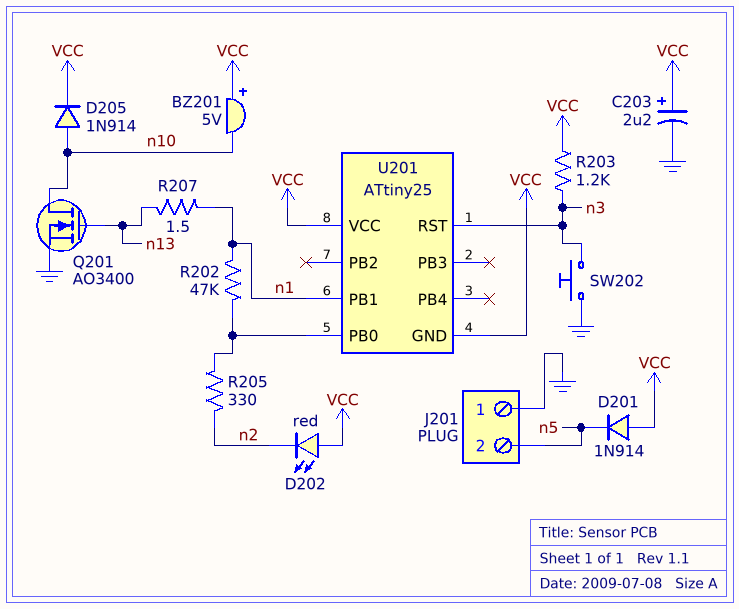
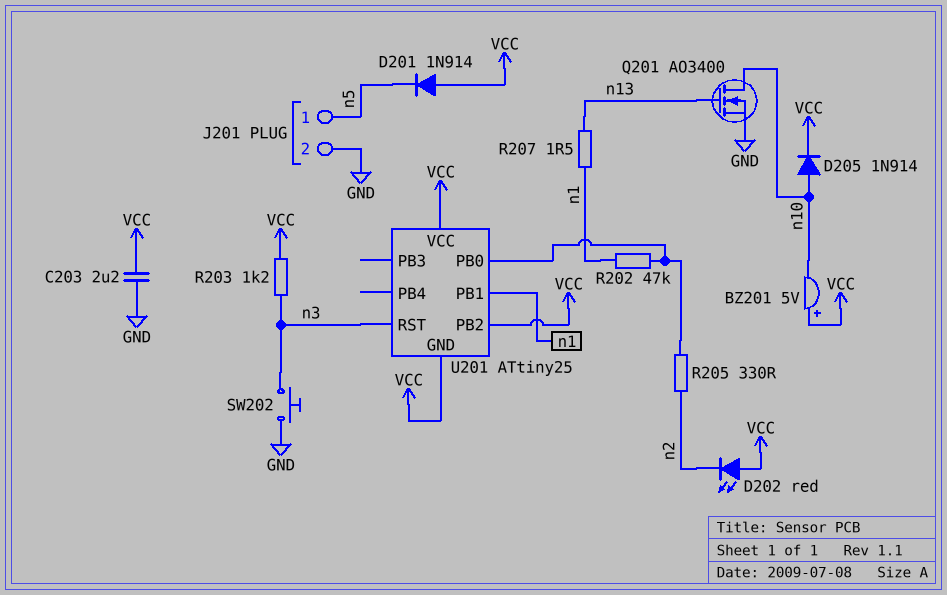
C203: 2.2uF (plus VCC, minus GND) -> 2.2uF (GND, VCC)
J201 pin 1: GND -> n5
J201 pin 2: n5 -> GND
U201 pin PB2: none -> VCC

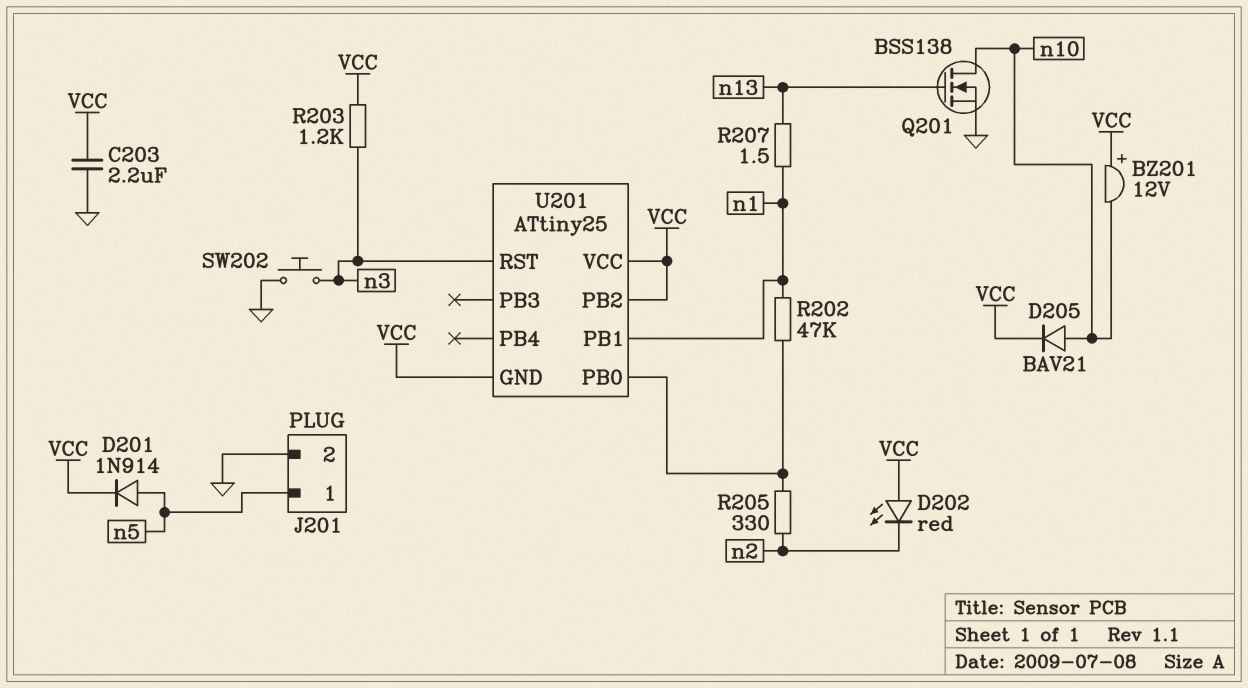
BZ201: buzzer 5V (plus VCC, minus n10) -> buzzer 12V (plus VCC, minus n10)
D201: diode 1N914 (A VCC, K n5) -> diode 1N914 (A n5, K VCC)
D205: diode 1N914 (A n10, K VCC) -> diode BAV21 (A n10, K VCC)
Q201: NMOS AO3400 (G n13, D n10, S GND) -> NMOS BSS138 (G n13, D n10, S GND)

